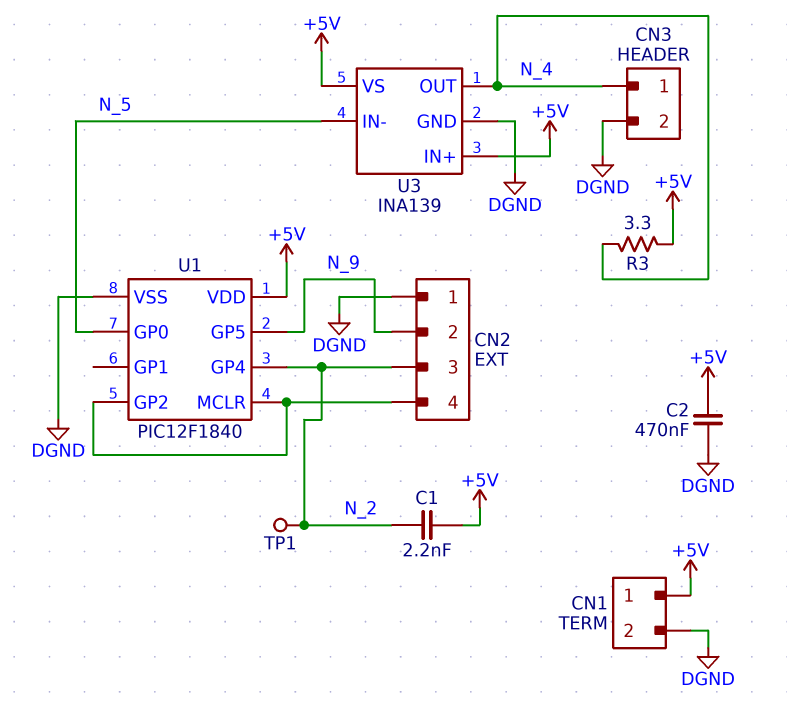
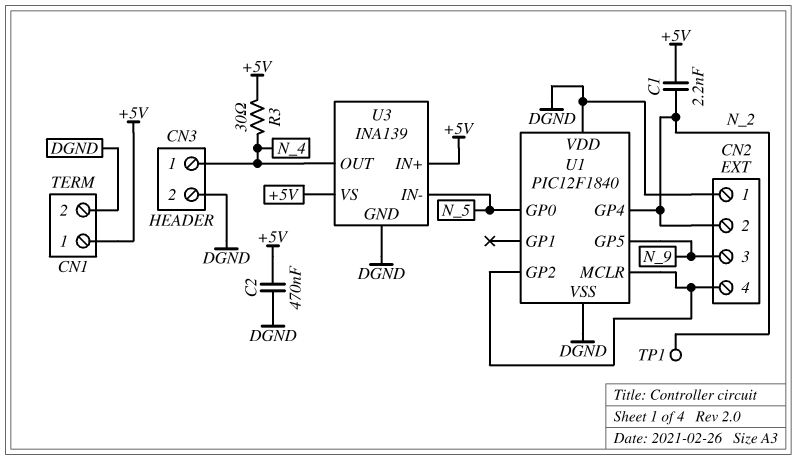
CN2 pin 2: N_9 -> N_2
CN2 pin 3: N_2 -> N_9
R3: 3.3 (+5V, N_4) -> 30 (+5V, N_4)
U1 pin VDD: +5V -> DGND

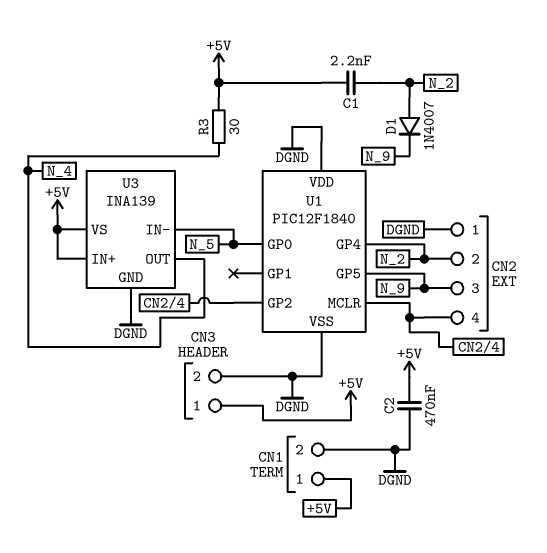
CN3 pin 1: N_4 -> +5V
D1: none -> diode 1N4007 (A N_2, K N_9)
TP1: test point (N_2) -> none

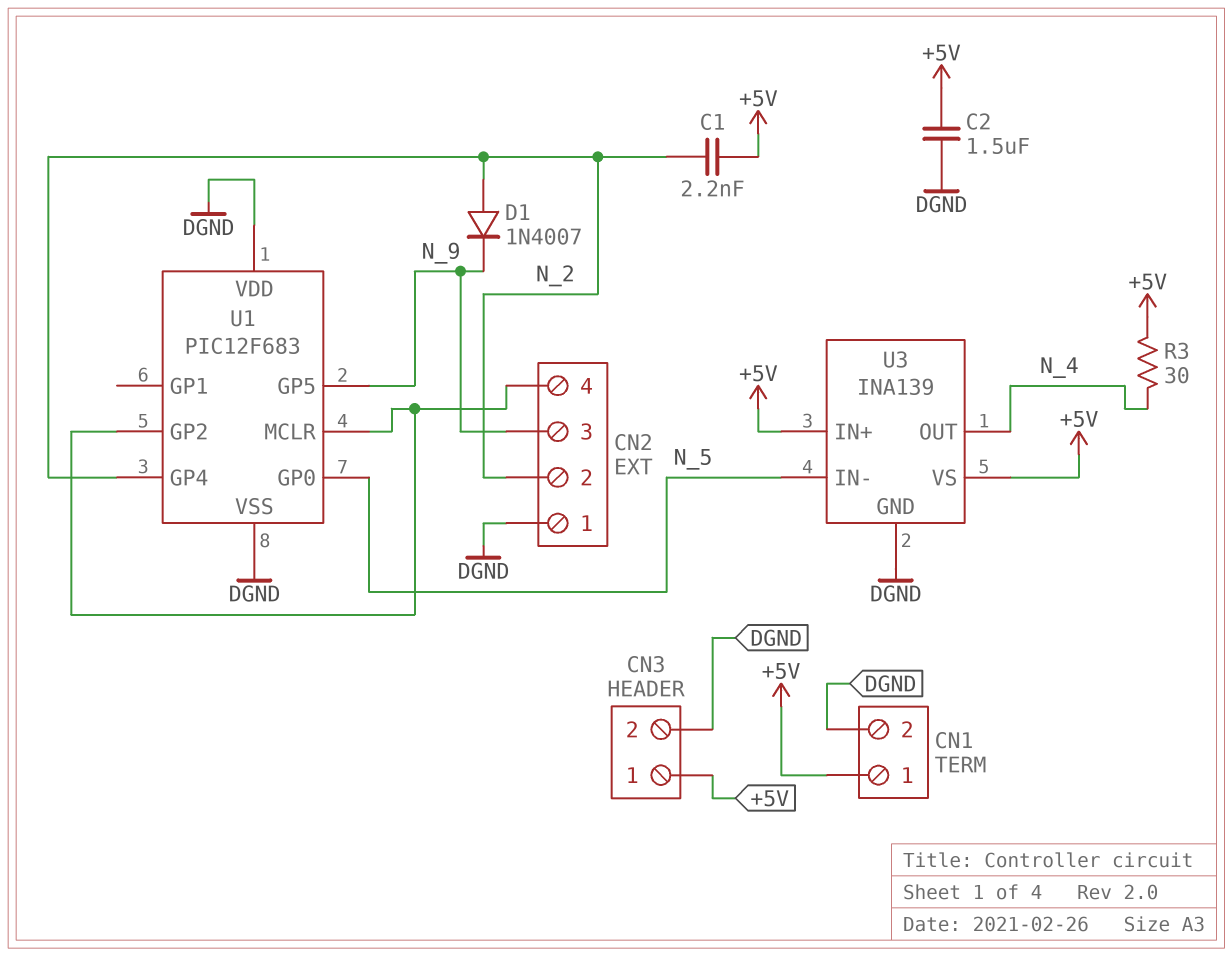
C2: 470nF (+5V, DGND) -> 1.5uF (+5V, DGND)
U1: PIC12F1840 -> PIC12F683

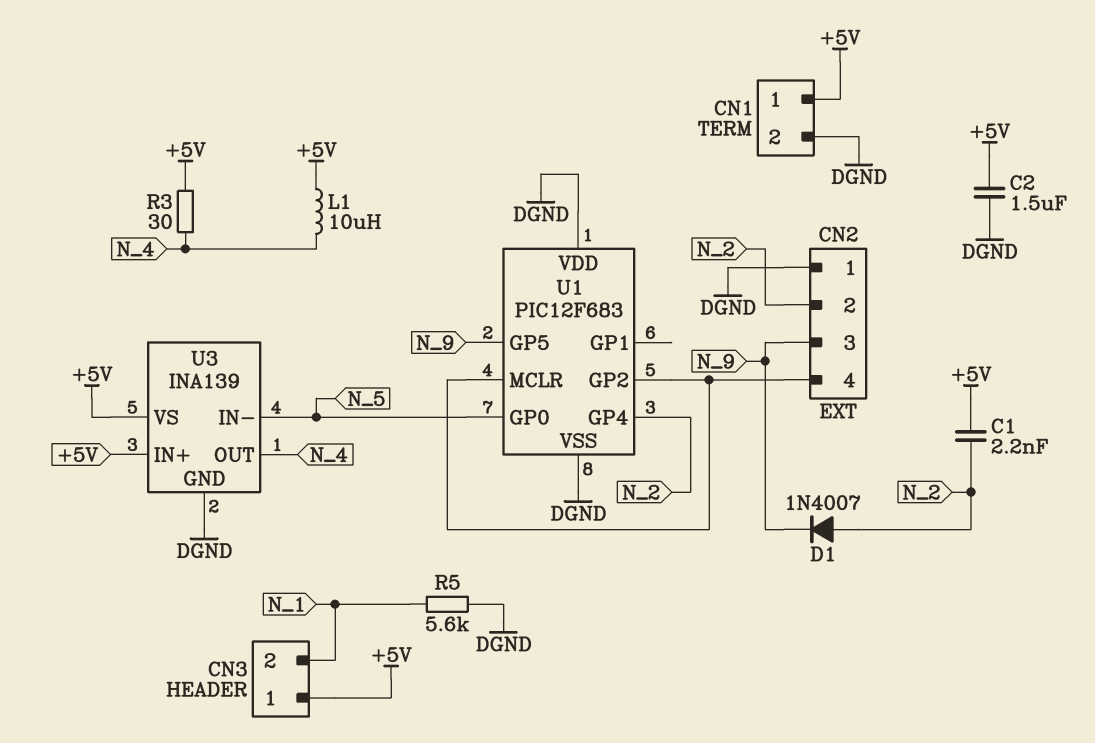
CN3 pin 2: DGND -> N_1
L1: none -> 10uH (+5V, N_4)
R5: none -> 5.6k (DGND, N_1)

